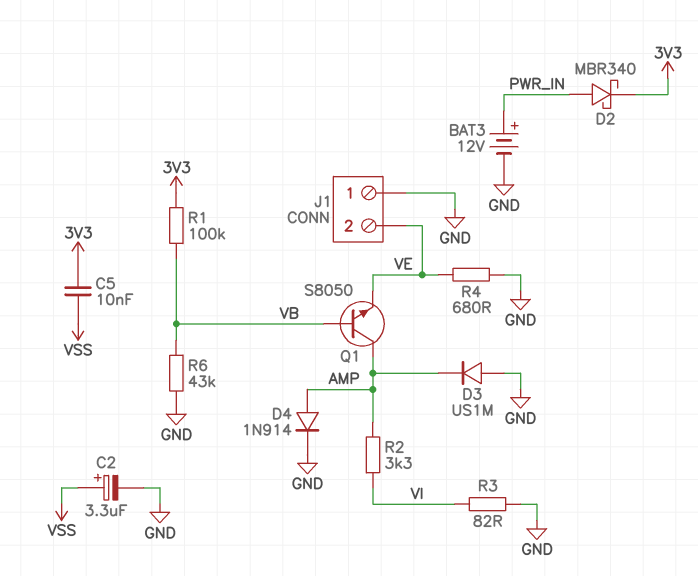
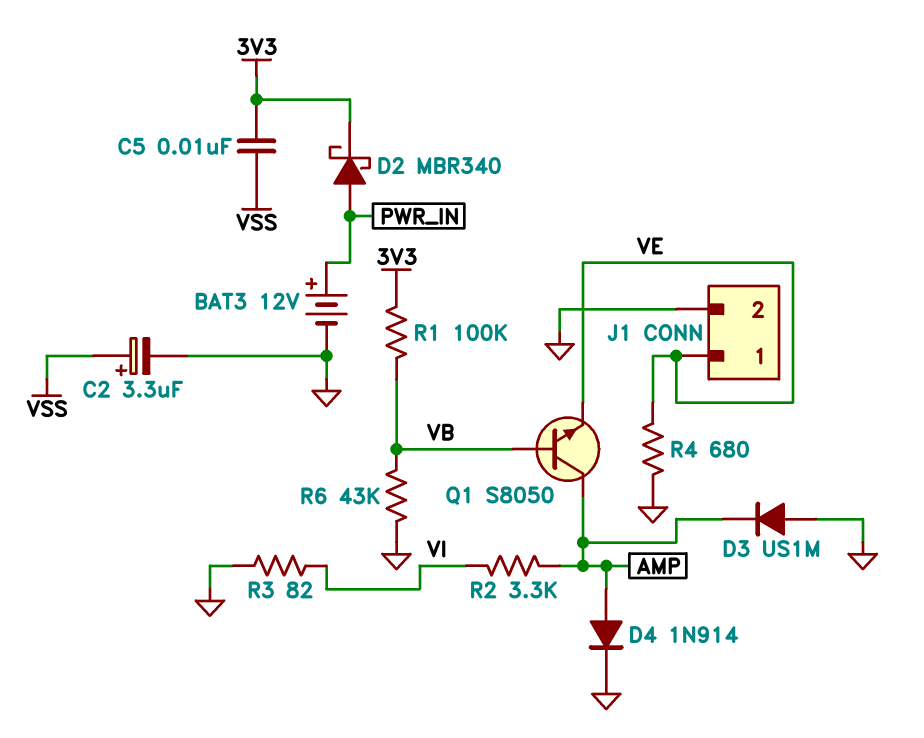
J1 pin 1: GND -> VE
J1 pin 2: VE -> GND

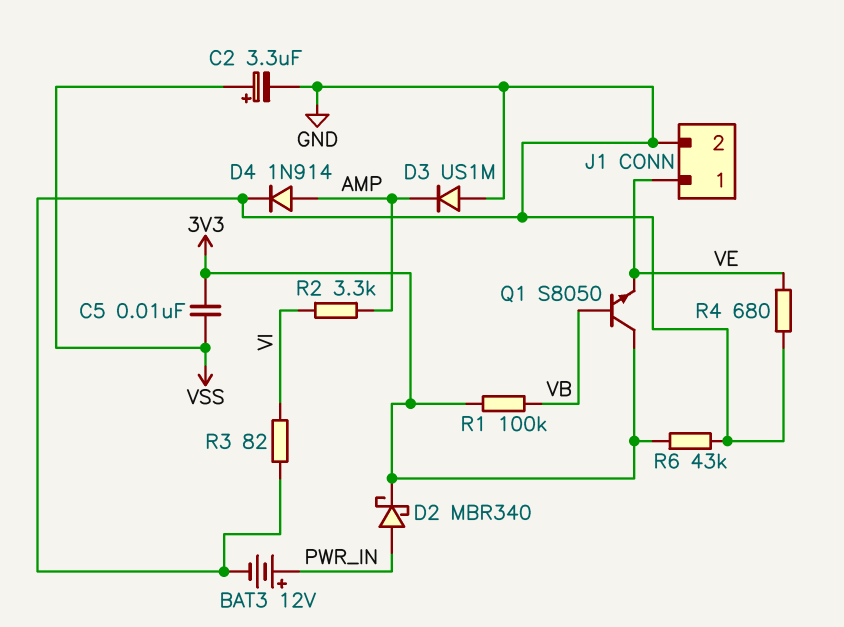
Q1: NPN S8050 (B VB, C AMP, E VE) -> NPN S8050 (B VB, C 3V3, E VE)
R6: 43k (GND, VB) -> 43k (3V3, GND)

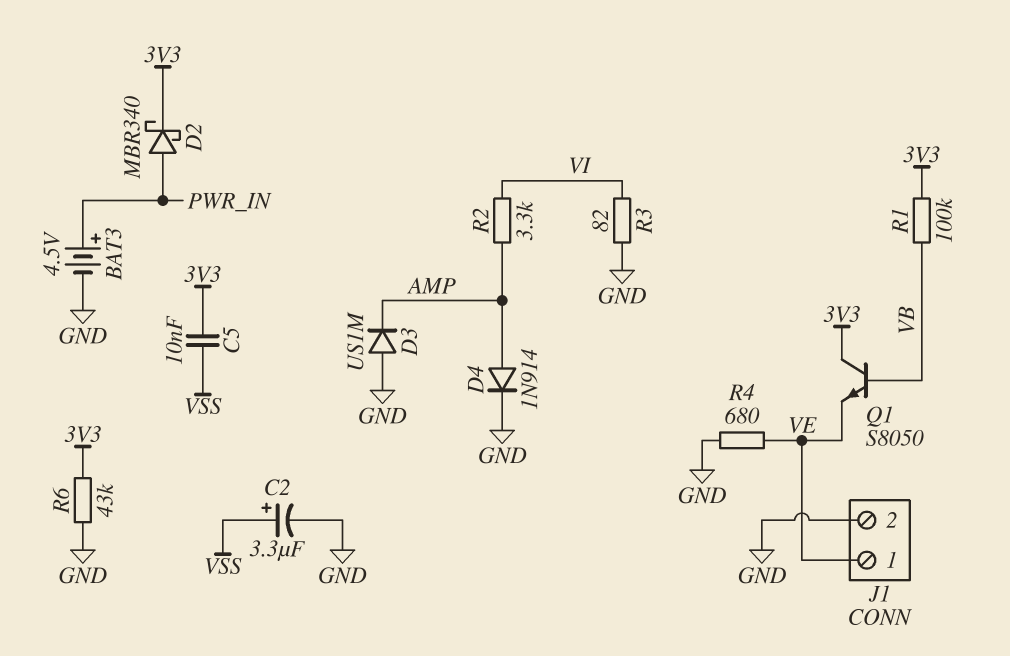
BAT3: 12V (plus PWR_IN, minus GND) -> 4.5V (plus PWR_IN, minus GND)

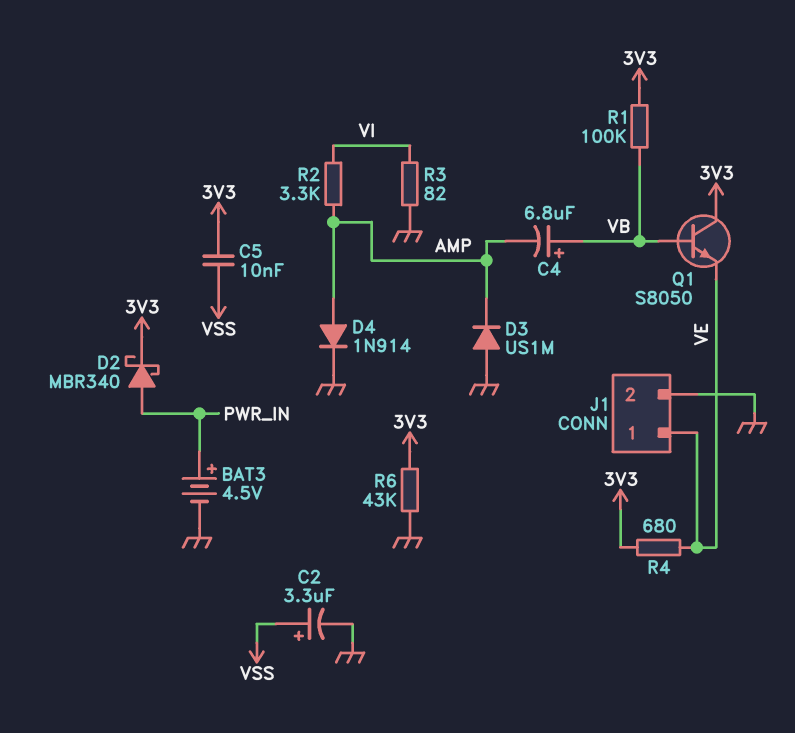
C4: none -> 6.8uF (plus VB, minus AMP)
R4: 680 (GND, VE) -> 680 (3V3, VE)

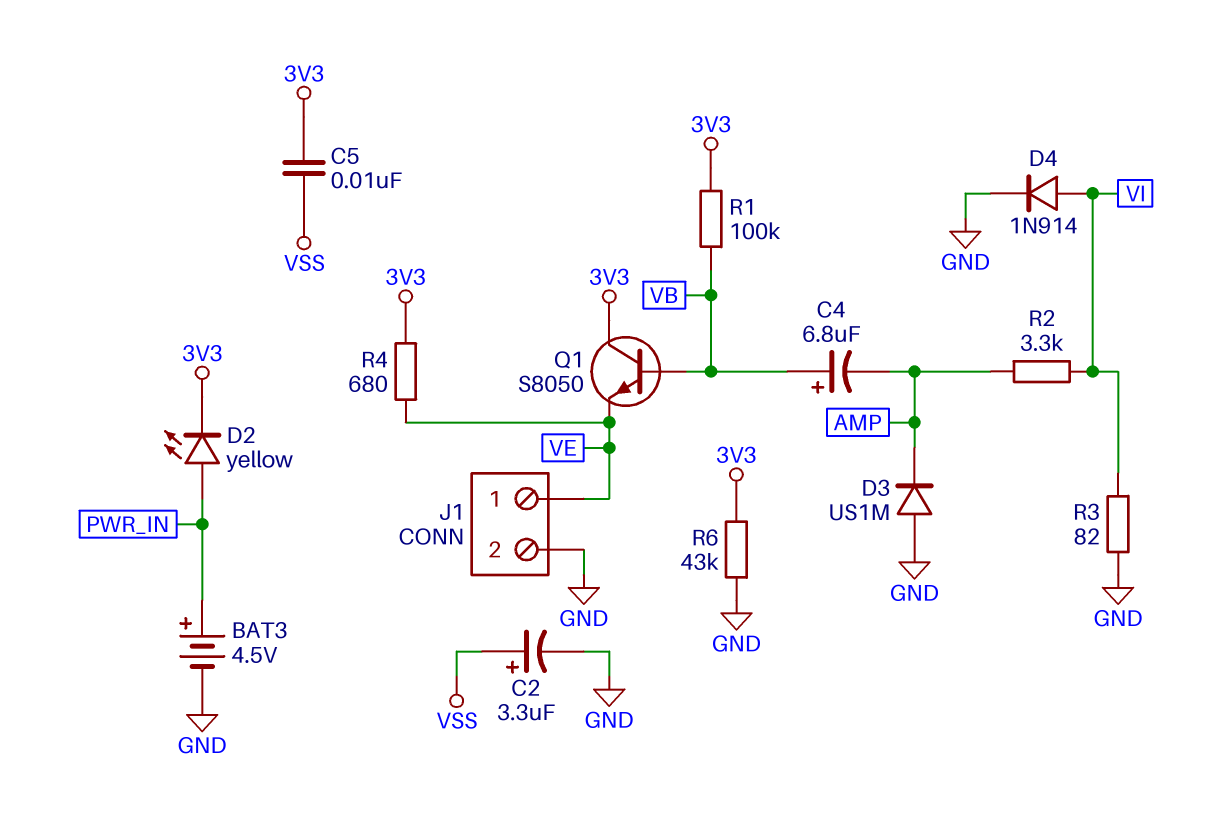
D2: schottky MBR340 (A PWR_IN, K 3V3) -> LED yellow (A PWR_IN, K 3V3)
D4: diode 1N914 (A AMP, K GND) -> diode 1N914 (A VI, K GND)

